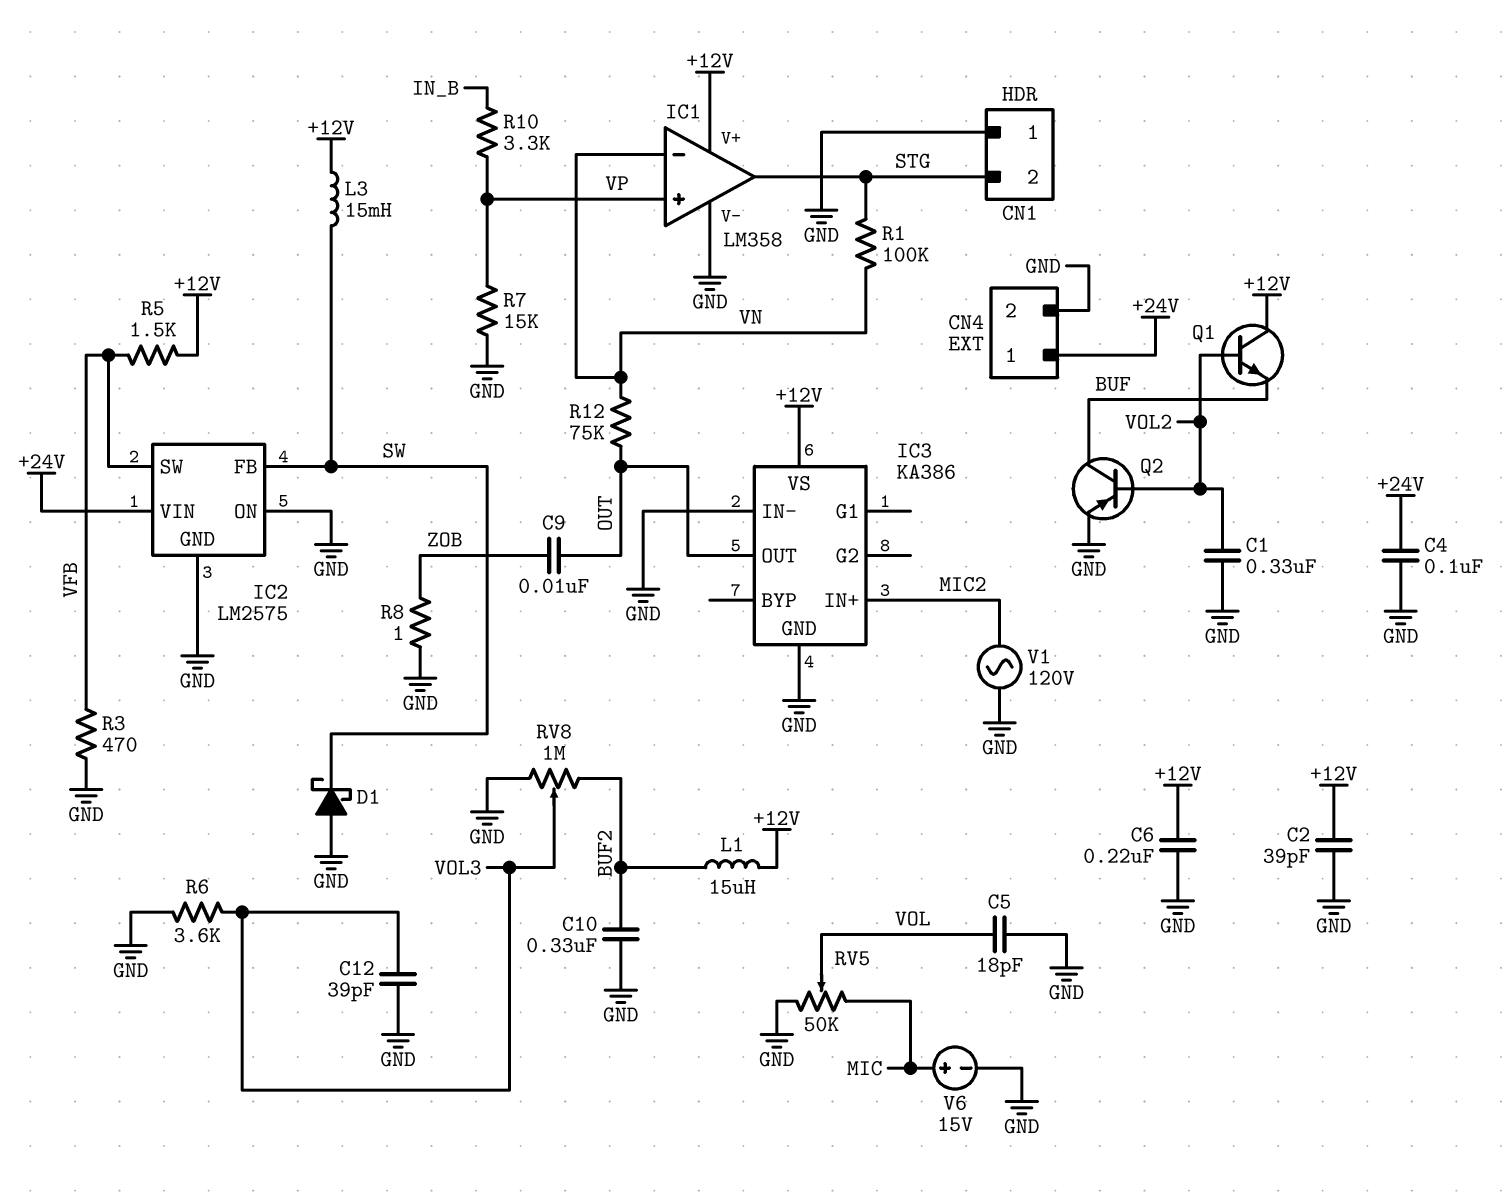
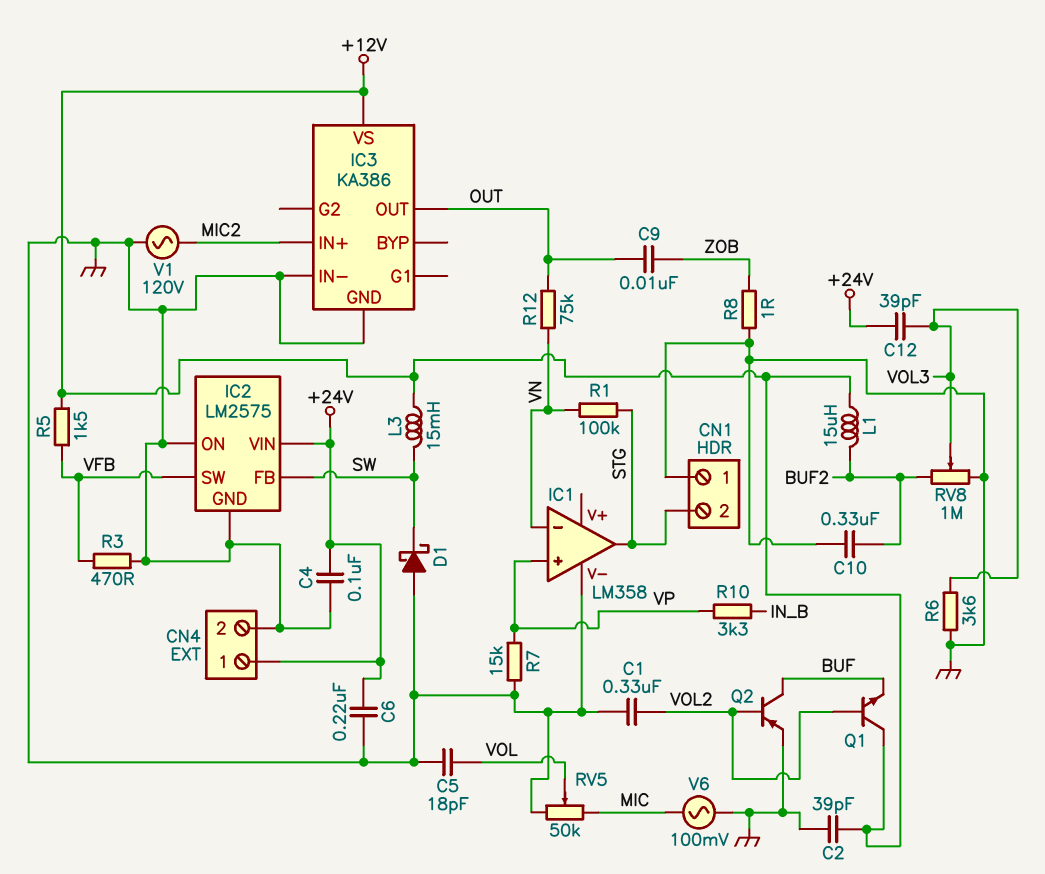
C6: 220nF (+12V, GND) -> 220nF (+24V, GND)
C12: 39pF (GND, VOL3) -> 39pF (+24V, VOL3)
IC1 pin V+: +12V -> none
V6: 15V (plus MIC, minus GND) -> AC 100mV (GND, MIC)

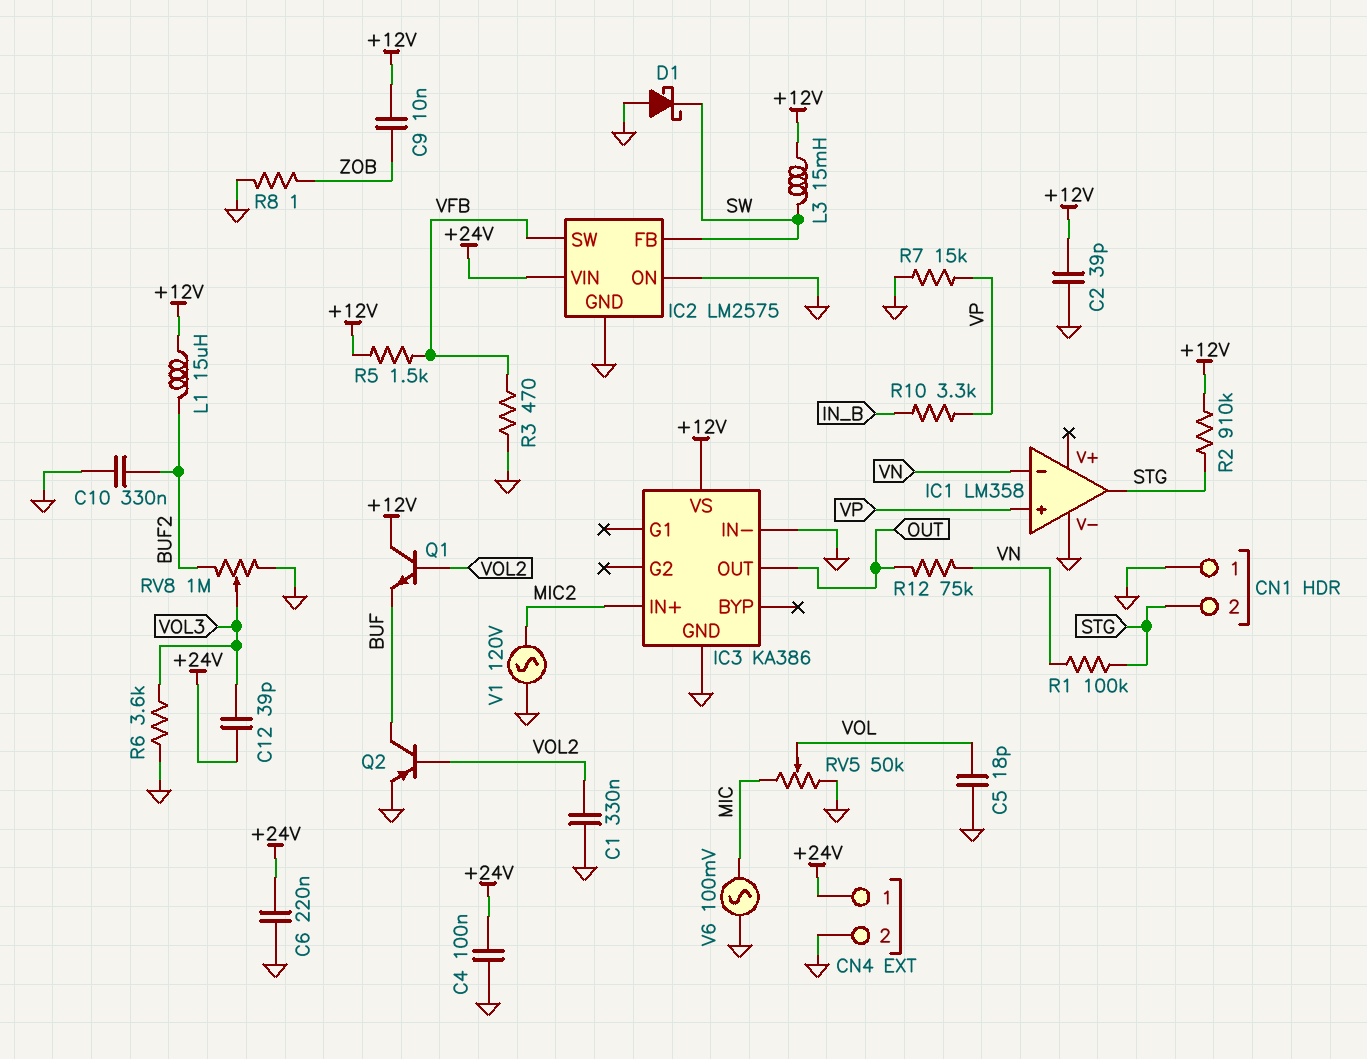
C9: 10nF (OUT, ZOB) -> 10nF (+12V, ZOB)
R2: none -> 910k (+12V, STG)

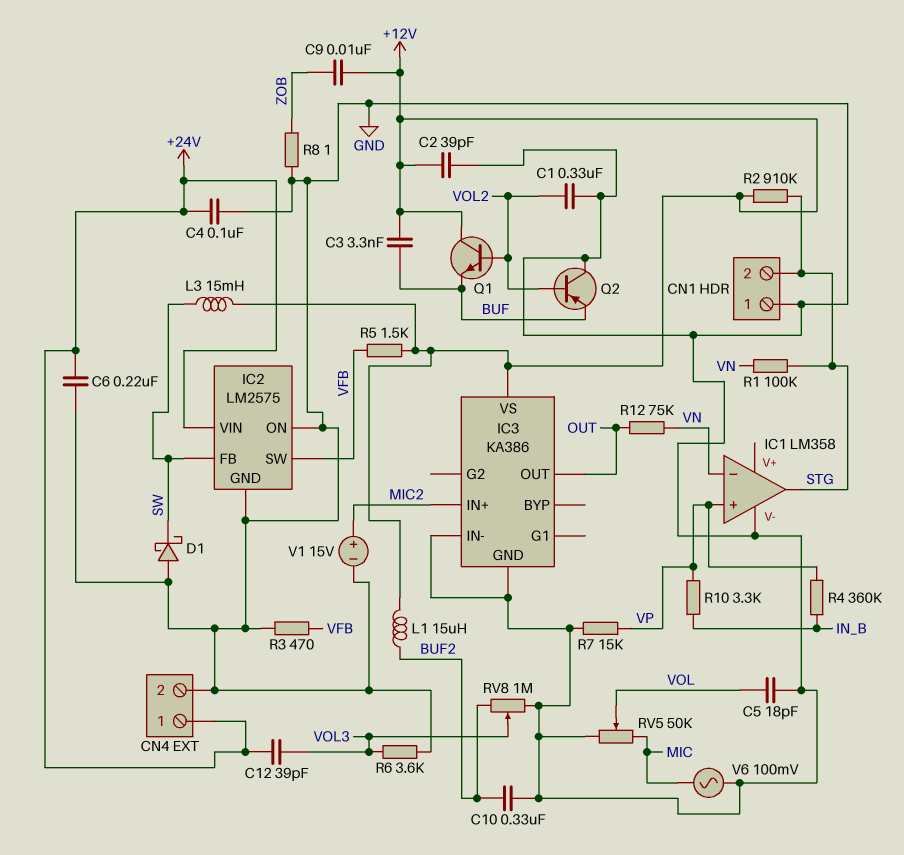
C3: none -> 3.3nF (+12V, BUF)
Q2: PNP (B VOL2, C BUF, E GND) -> PNP (B VOL2, C GND, E BUF)
R4: none -> 360k (IN_B, VP)
V1: AC 120V (GND, MIC2) -> 15V (plus MIC2, minus GND)

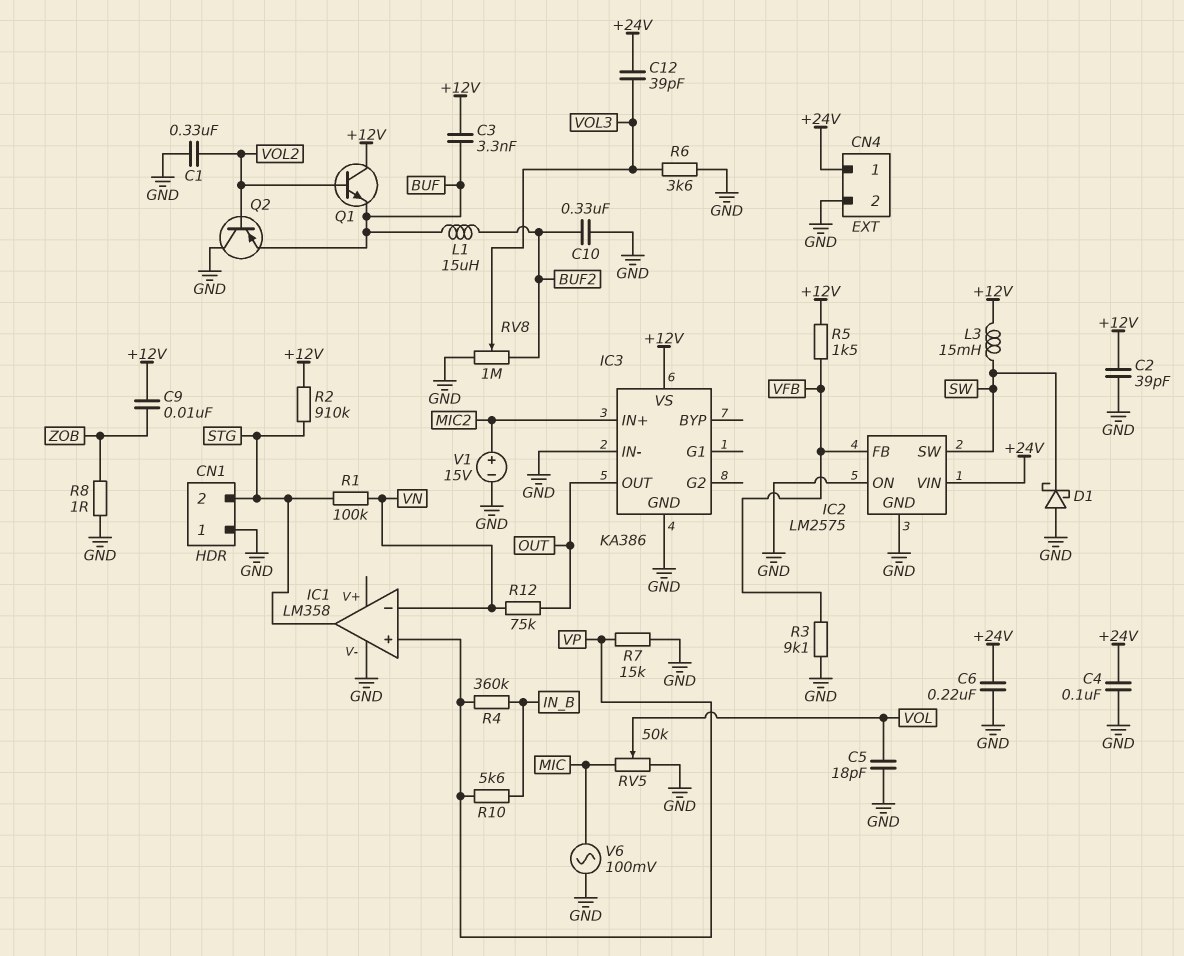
IC2 pin FB: SW -> VFB
IC2 pin SW: VFB -> SW
L1: 15uH (+12V, BUF2) -> 15uH (BUF, BUF2)
R3: 470 (GND, VFB) -> 9.1k (GND, VFB)
R10: 3.3k (IN_B, VP) -> 5.6k (IN_B, VP)

